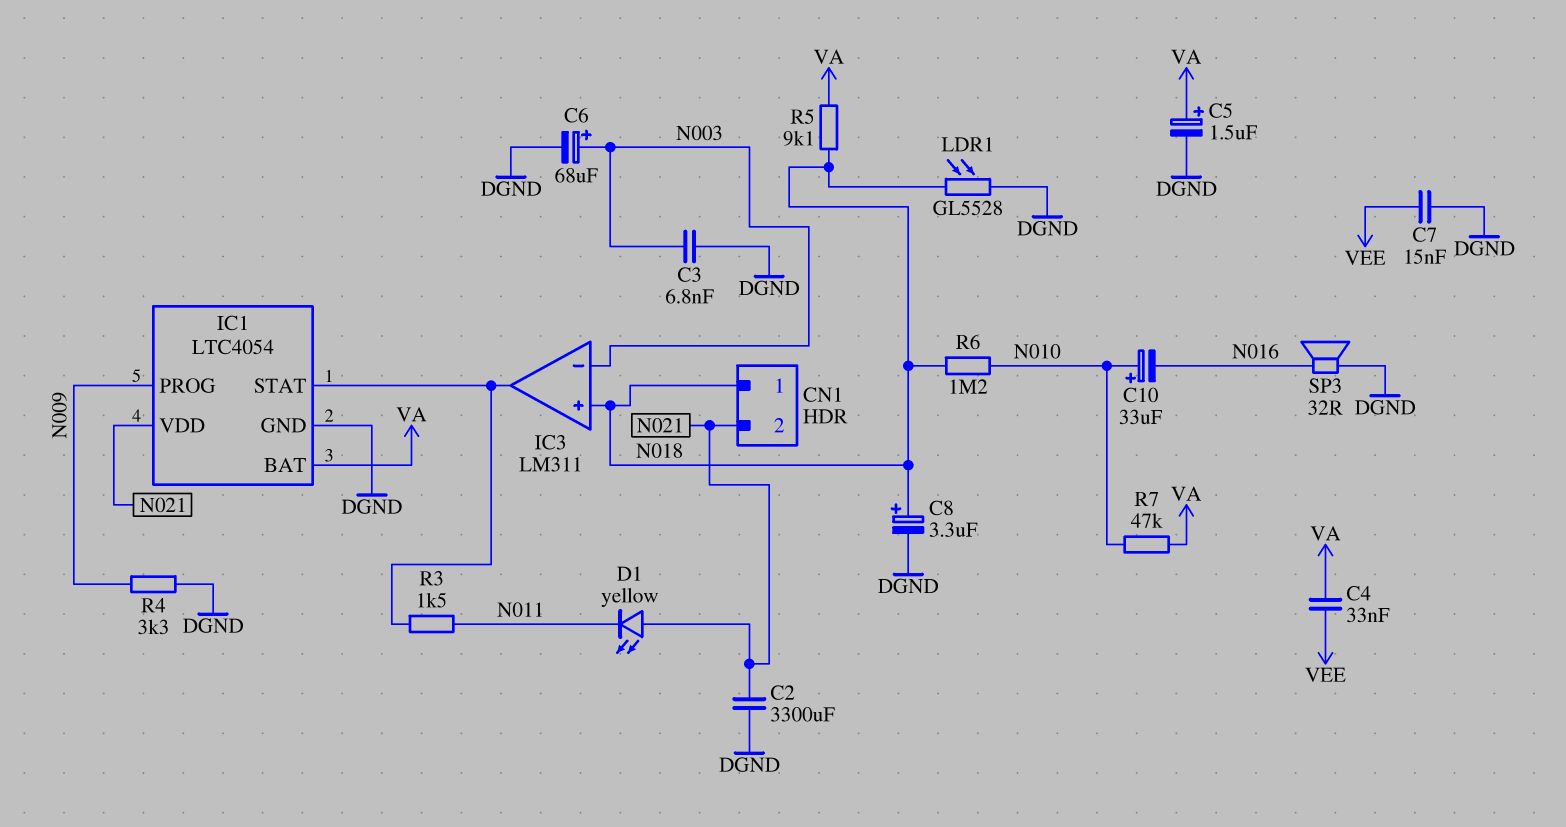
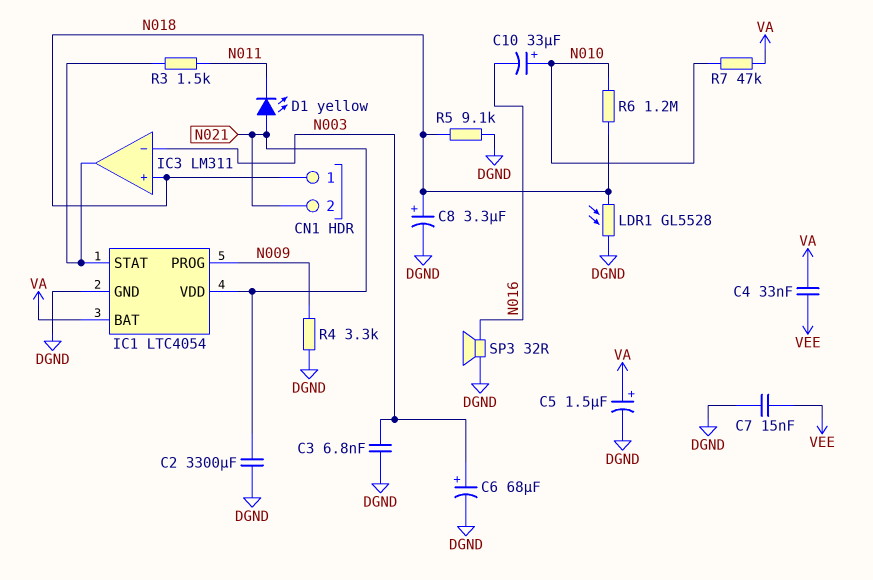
R5: 9.1k (N018, VA) -> 9.1k (DGND, N018)

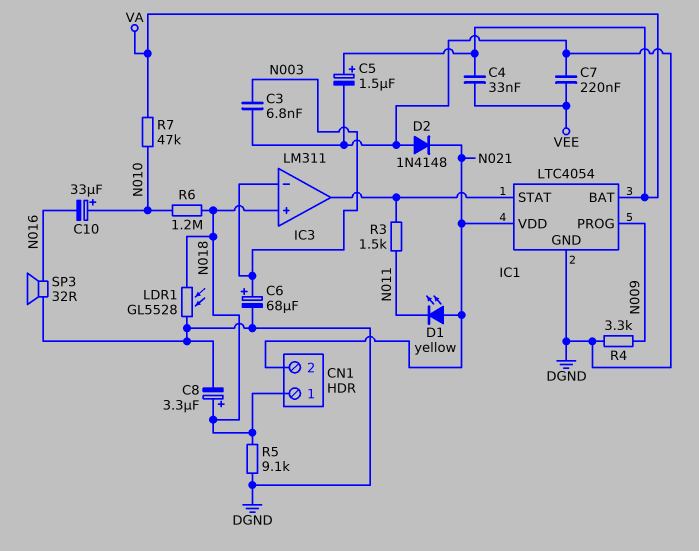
C2: 3300uF (DGND, N021) -> none
C7: 15nF (DGND, VEE) -> 220nF (DGND, VEE)
D2: none -> diode 1N4148 (A DGND, K N021)

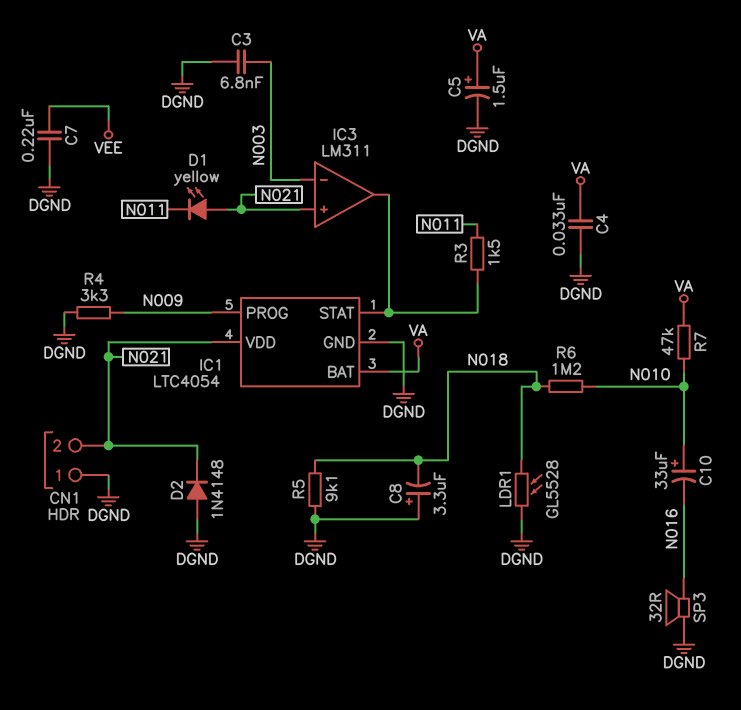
C4: 33nF (VA, VEE) -> 33nF (DGND, VA)
C6: 68uF (plus N003, minus DGND) -> none
C8: 3.3uF (plus N018, minus DGND) -> 3.3uF (plus DGND, minus N018)
CN1 pin 1: N018 -> DGND
IC3 pin in+: N018 -> N021

